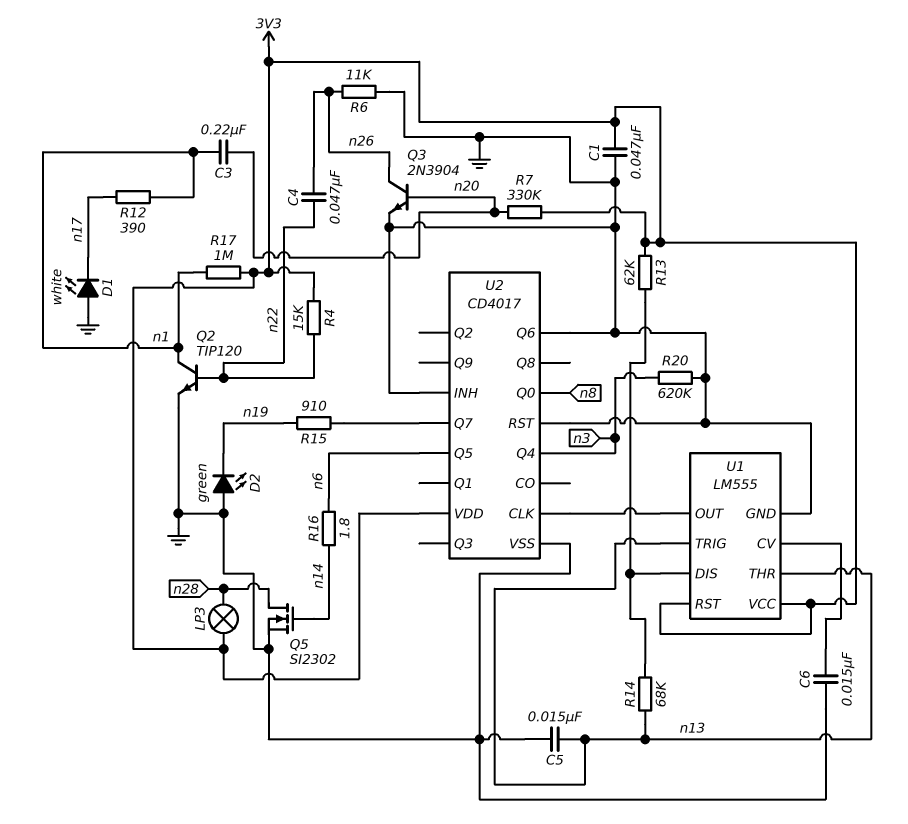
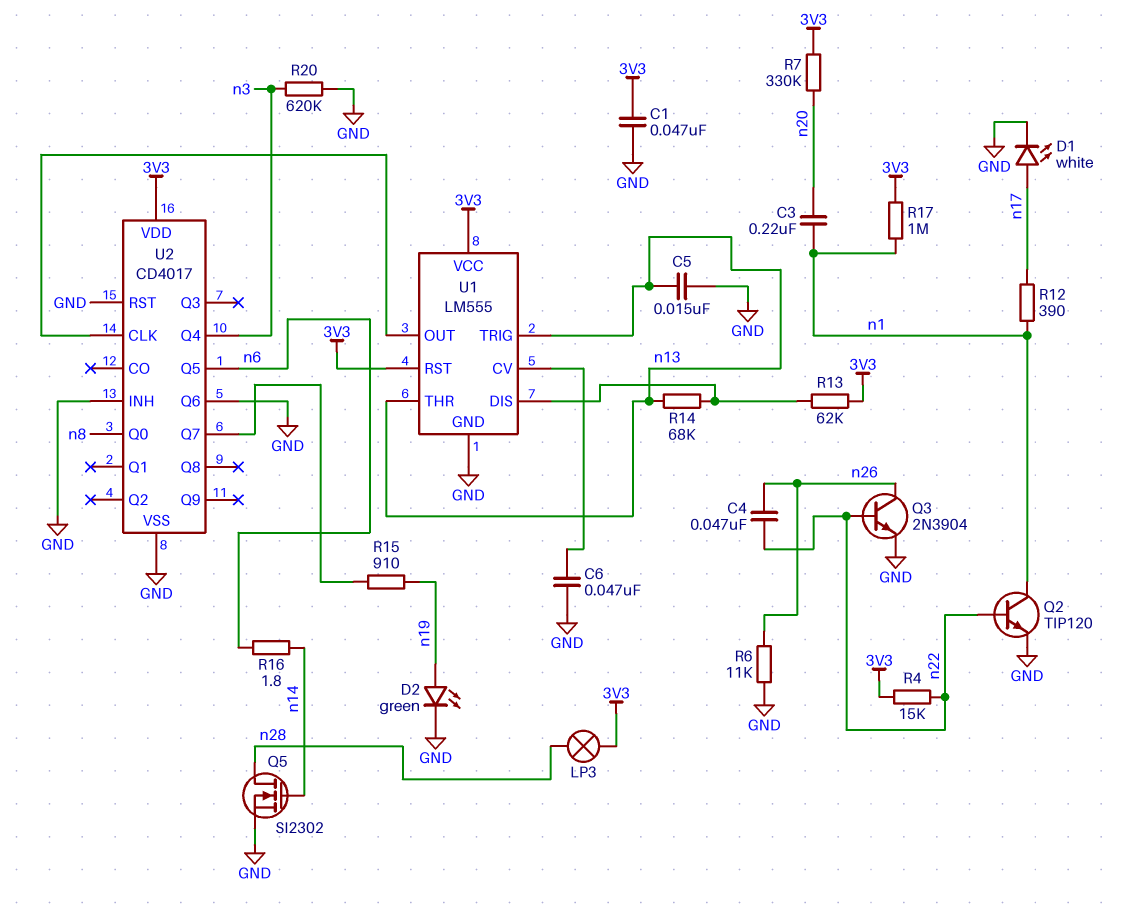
C6: 15nF (GND, U1/CV) -> 47nF (GND, U1/CV)
D1: LED white (A GND, K n17) -> LED white (A n17, K GND)
D2: LED green (A GND, K n19) -> LED green (A n19, K GND)
Q3: NPN 2N3904 (B n20, C n26, E GND) -> NPN 2N3904 (B n22, C n26, E GND)

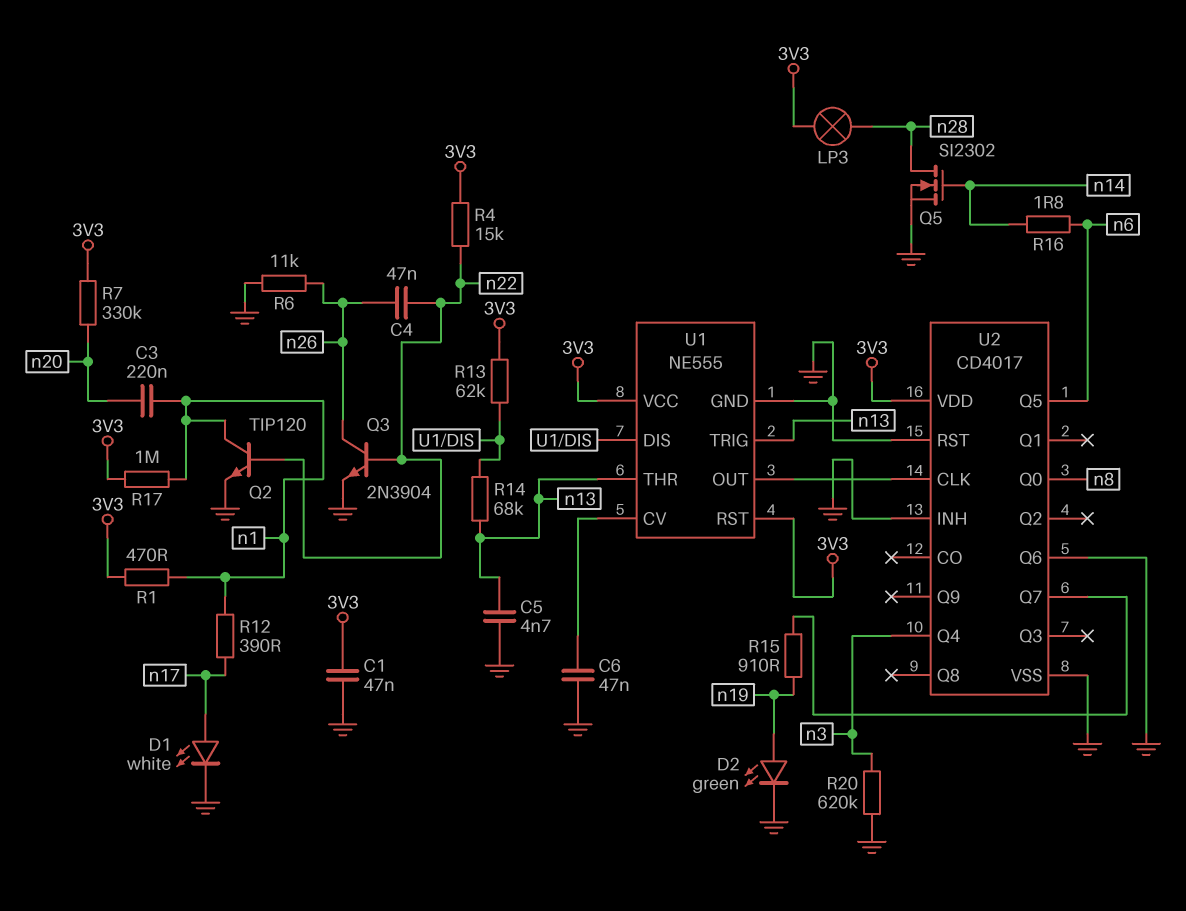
C5: 15nF (GND, n13) -> 4.7nF (GND, n13)
R1: none -> 470 (3V3, n1)
U1: LM555 -> NE555

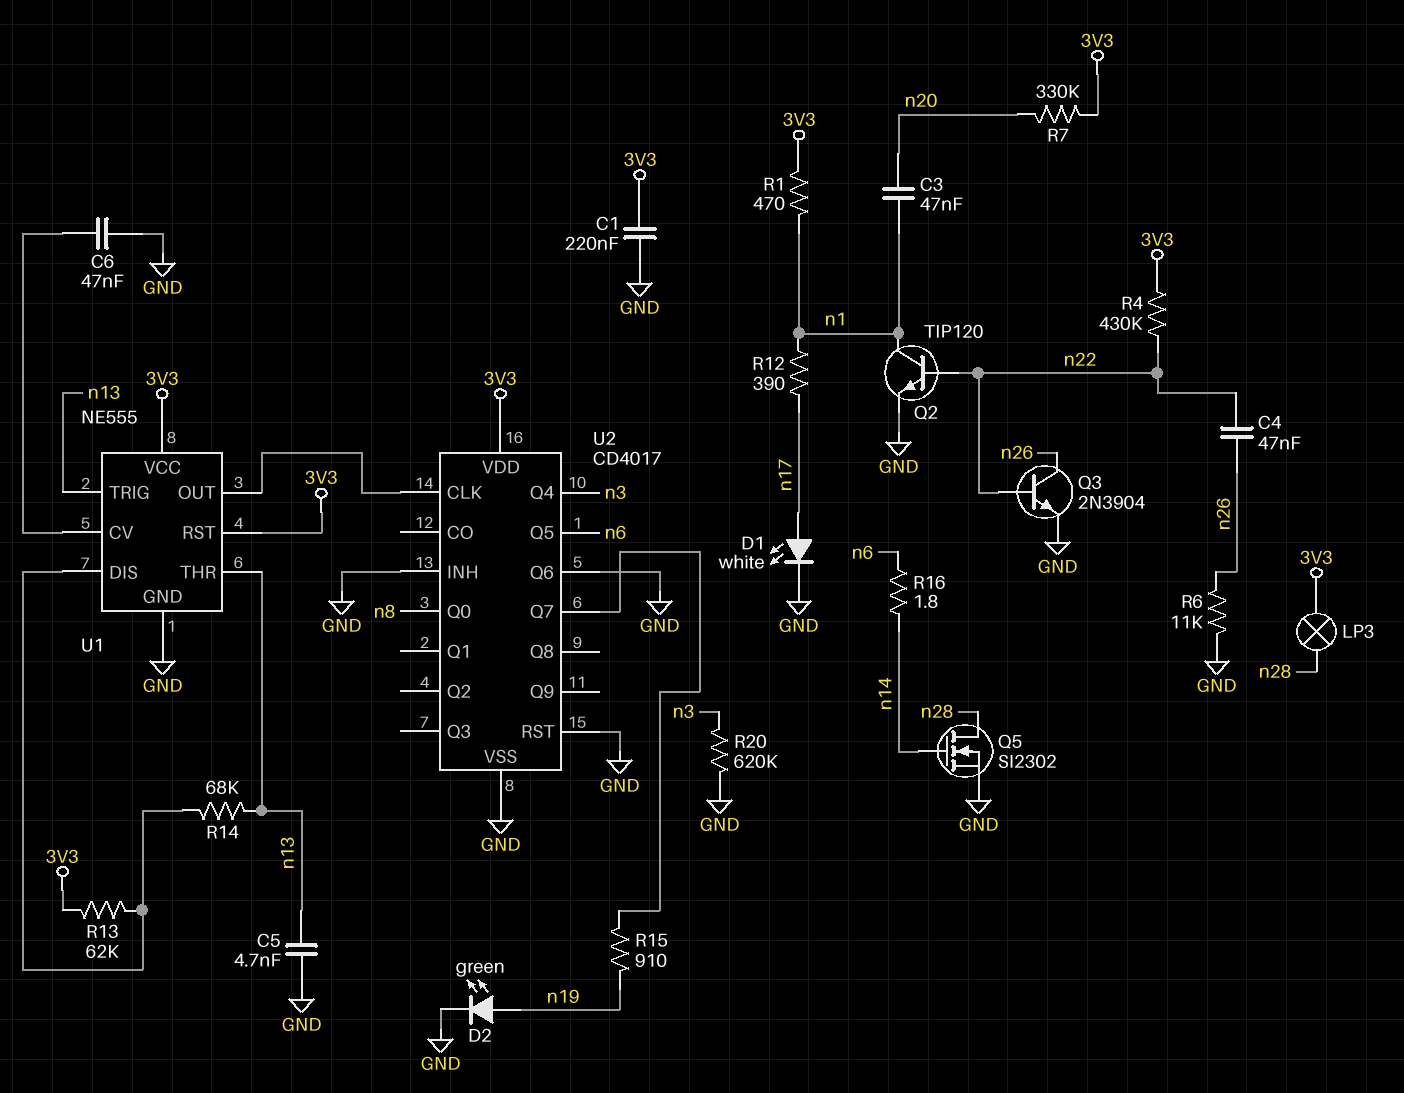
C1: 47nF (3V3, GND) -> 220nF (3V3, GND)
C3: 220nF (n1, n20) -> 47nF (n1, n20)
R4: 15k (3V3, n22) -> 430k (3V3, n22)
R17: 1M (3V3, n1) -> none

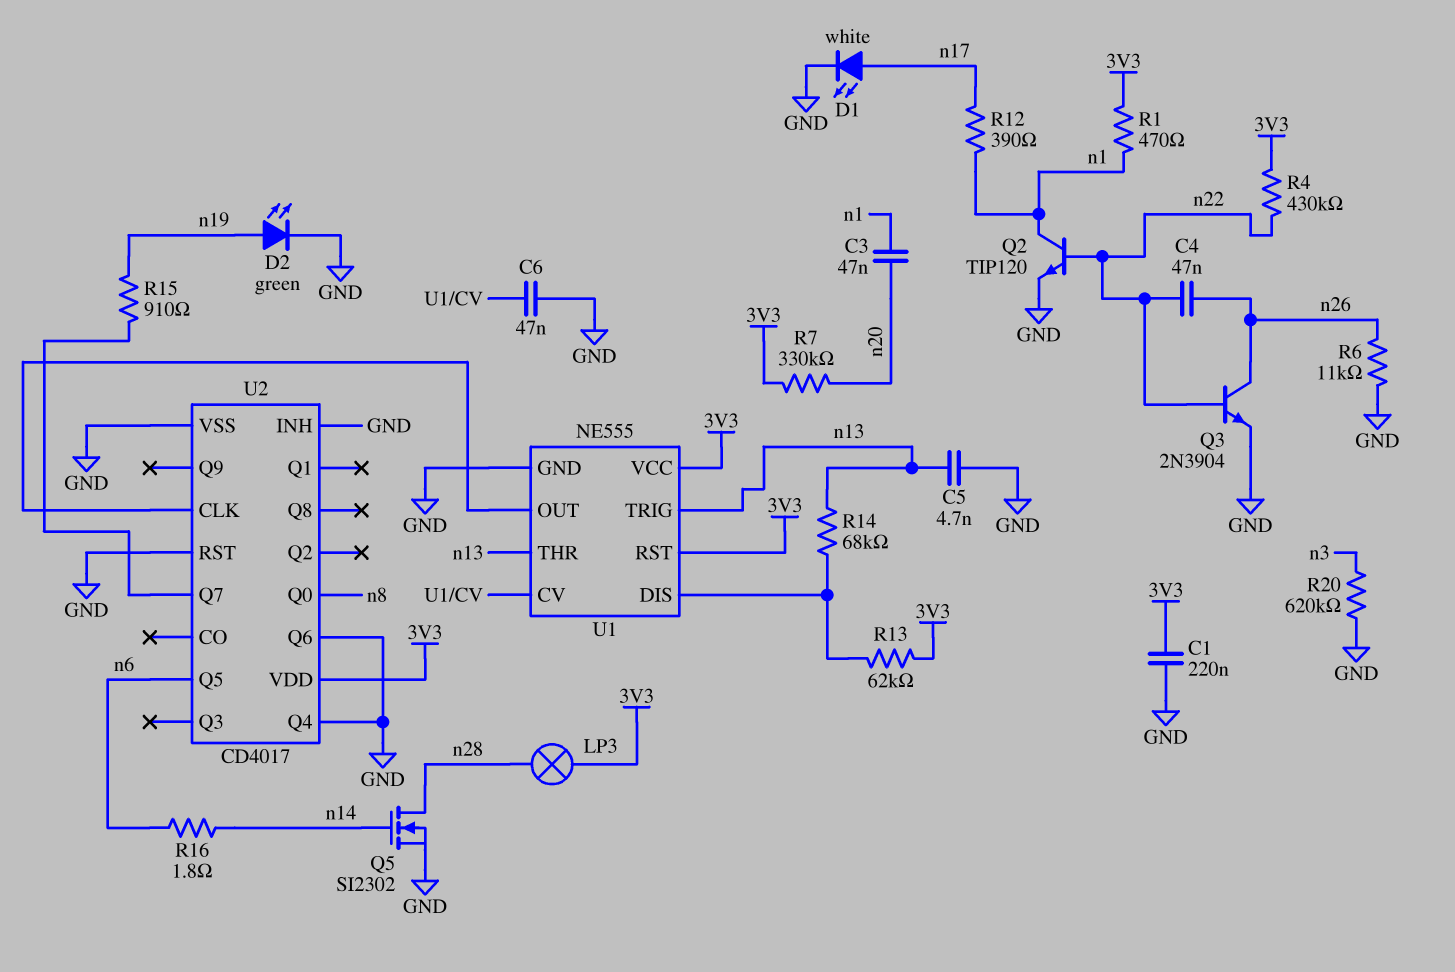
U2 pin Q4: n3 -> GND

